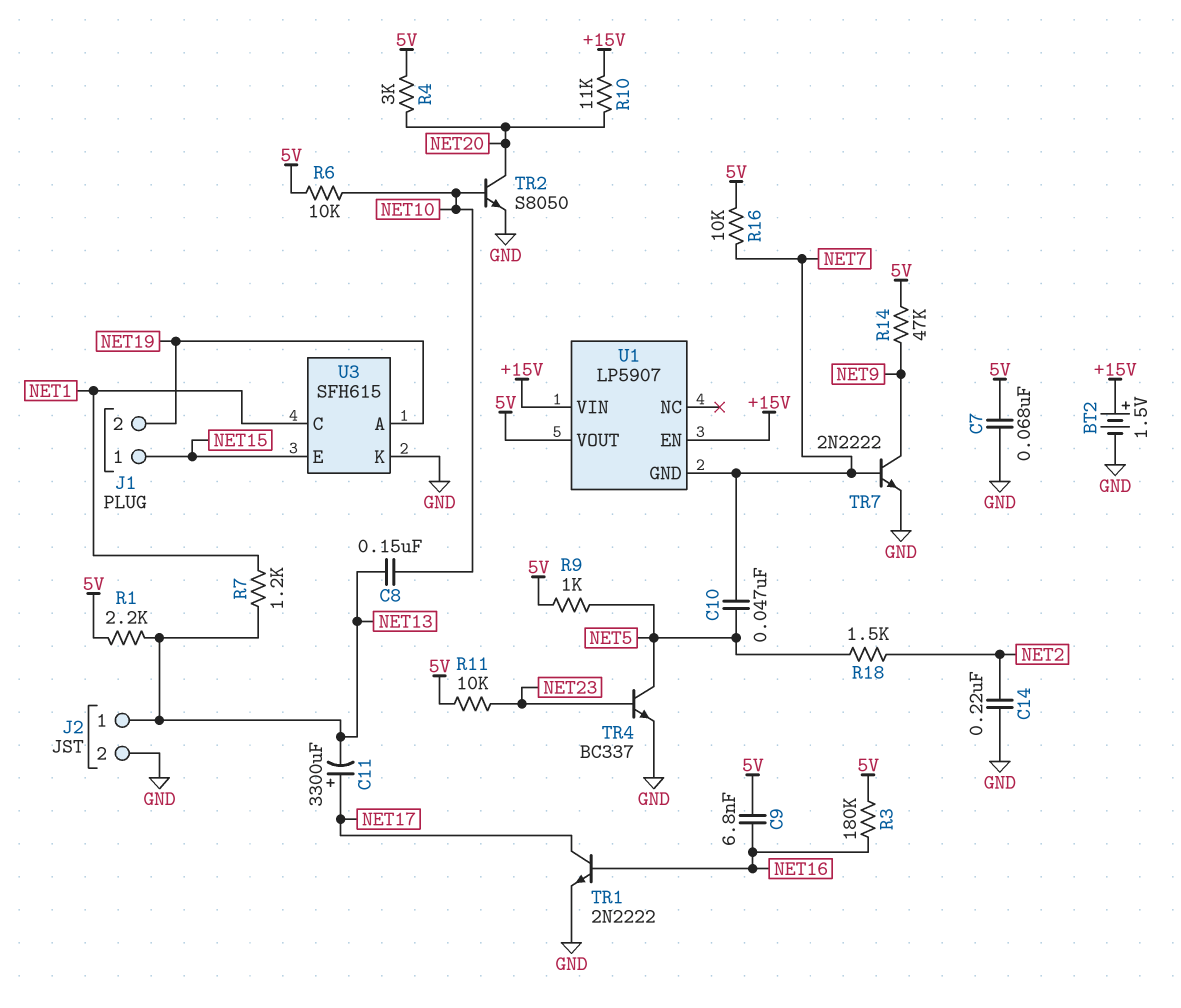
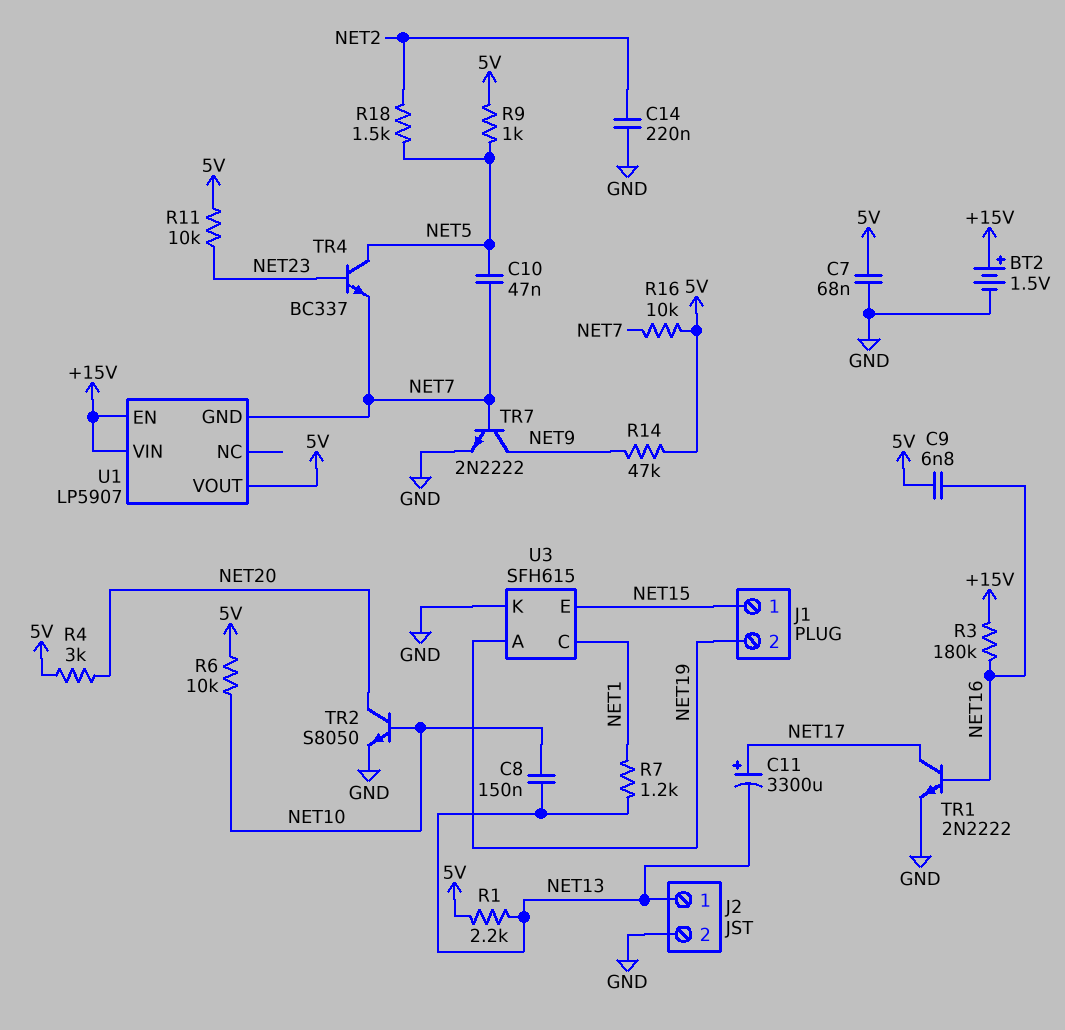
R3: 180k (5V, NET16) -> 180k (+15V, NET16)
R10: 11k (+15V, NET20) -> none
TR4: NPN BC337 (B NET23, C NET5, E GND) -> NPN BC337 (B NET23, C NET5, E NET7)

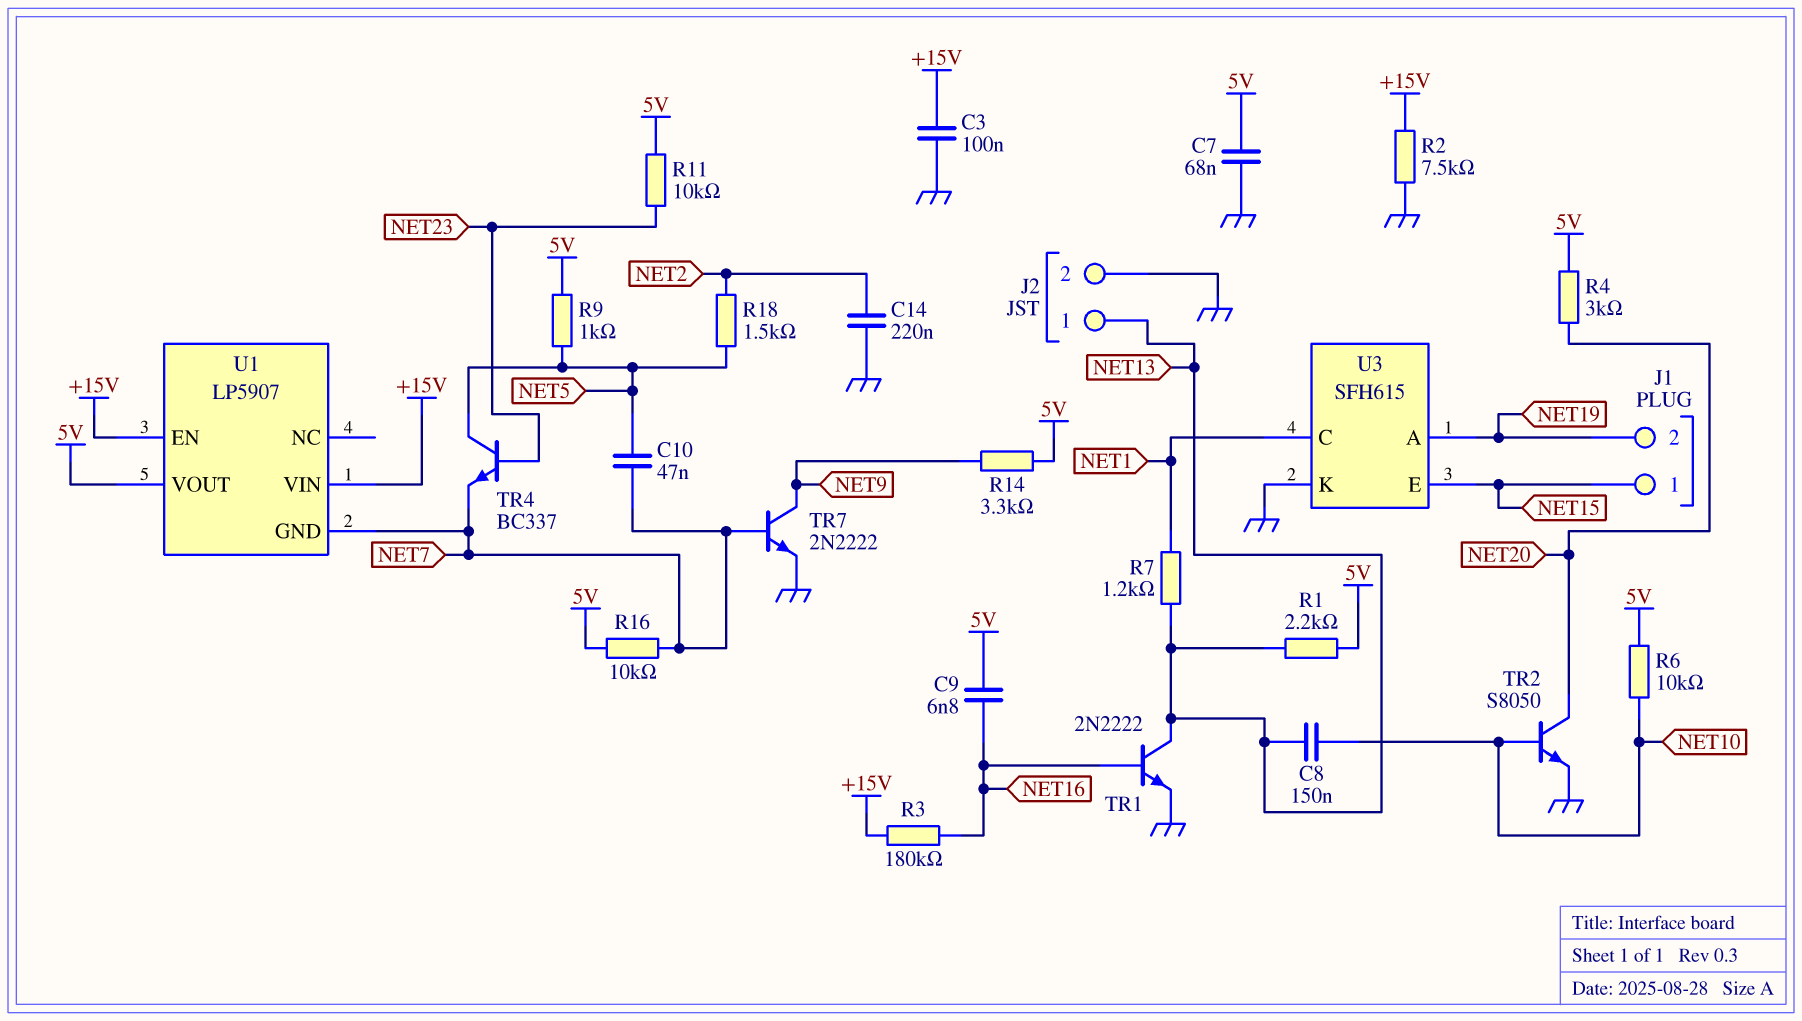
BT2: 1.5V (plus +15V, minus GND) -> none
C3: none -> 100nF (+15V, GND)
C11: 3300uF (plus NET17, minus NET13) -> none
R2: none -> 7.5k (+15V, GND)
R14: 47k (5V, NET9) -> 3.3k (5V, NET9)
TR1: NPN 2N2222 (B NET16, C NET17, E GND) -> NPN 2N2222 (B NET16, C NET13, E GND)

